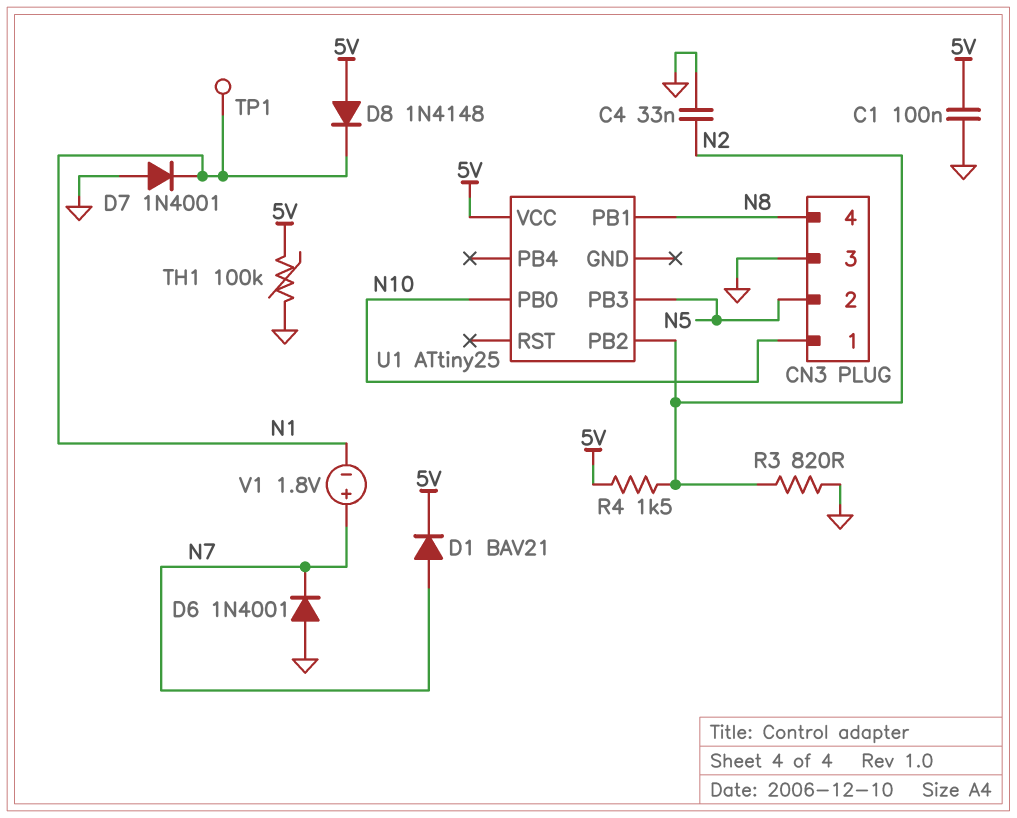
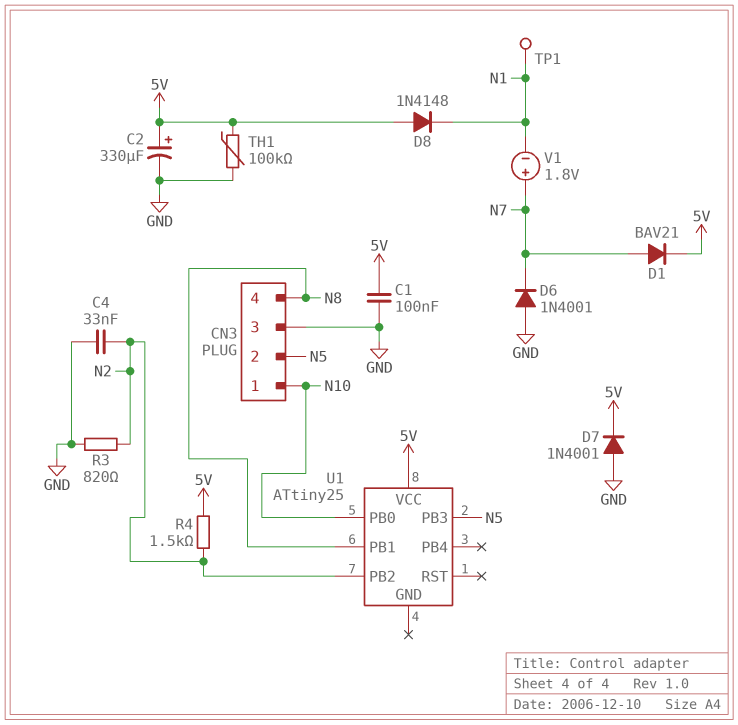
C2: none -> 330uF (plus 5V, minus GND)
D7: diode 1N4001 (A GND, K N1) -> diode 1N4001 (A GND, K 5V)

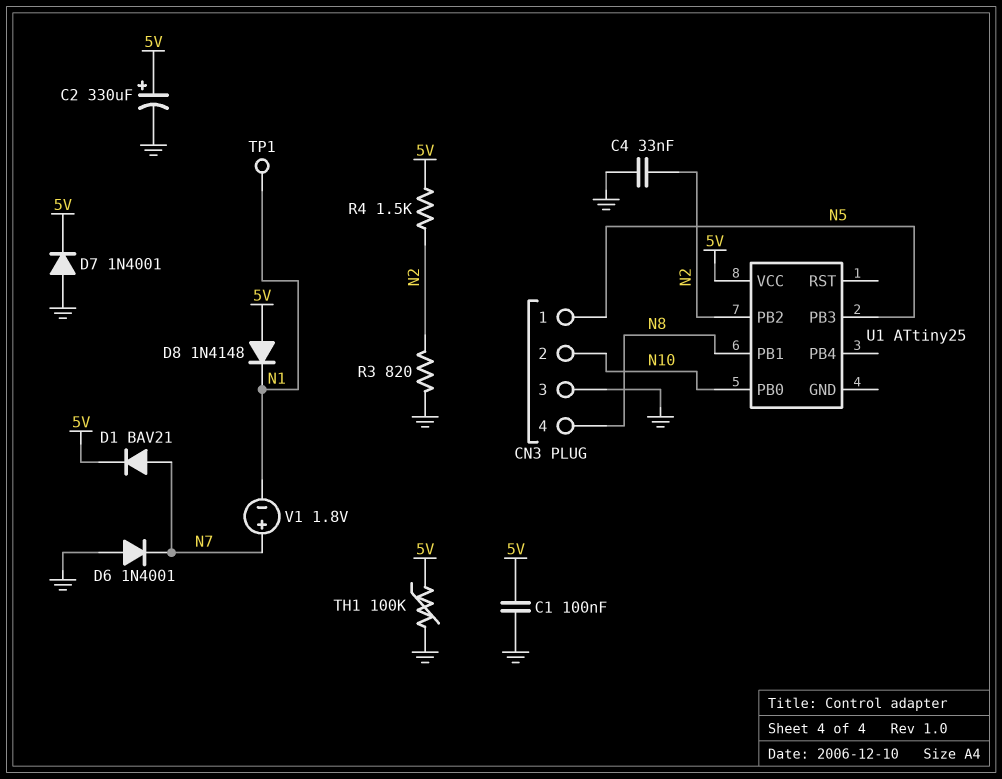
CN3 pin 1: N10 -> N5
CN3 pin 2: N5 -> N10

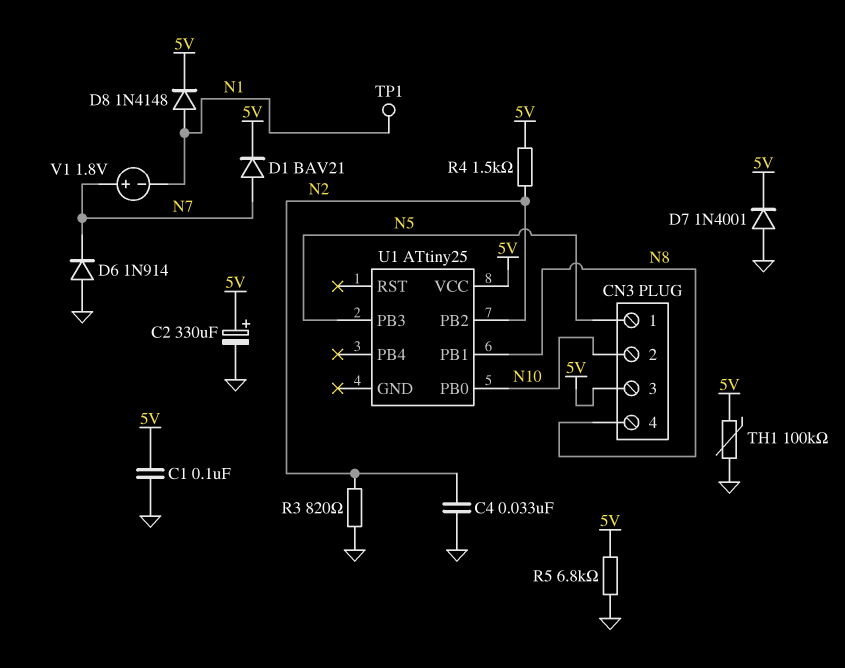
CN3 pin 3: GND -> 5V
D6: diode 1N4001 (A GND, K N7) -> diode 1N914 (A GND, K N7)
D8: diode 1N4148 (A 5V, K N1) -> diode 1N4148 (A N1, K 5V)
R5: none -> 6.8k (5V, GND)

